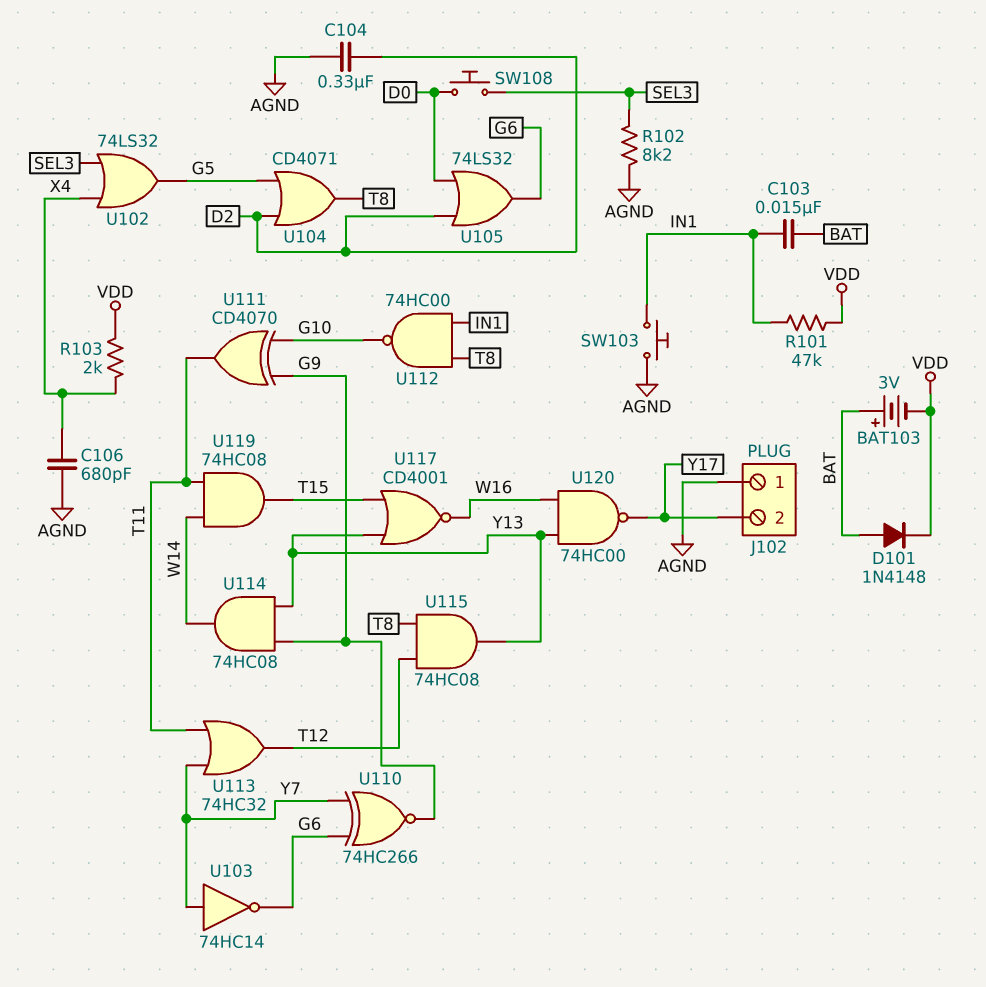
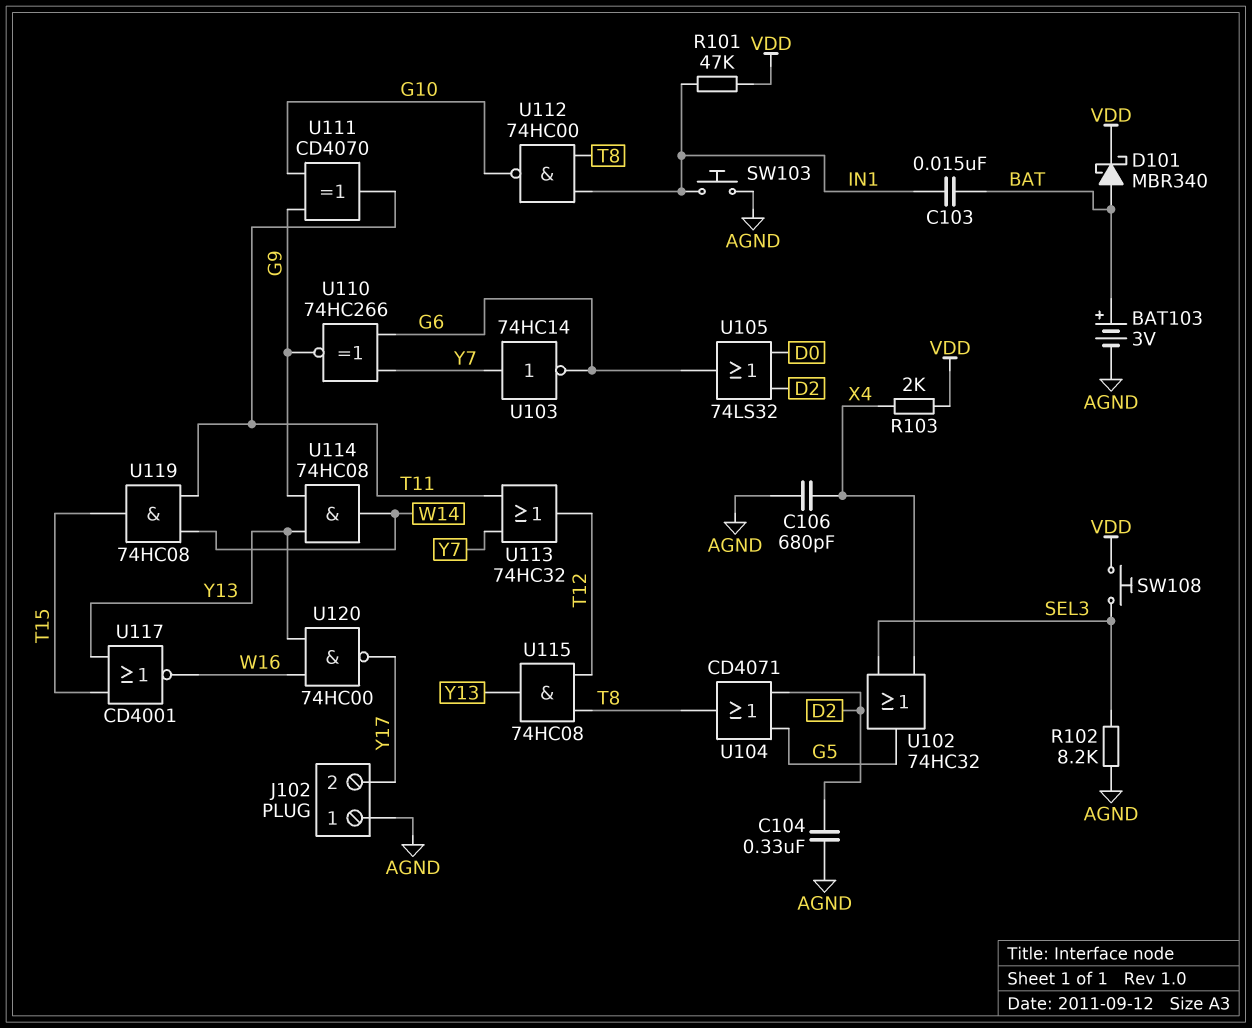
BAT103: 3V (plus BAT, minus VDD) -> 3V (plus BAT, minus AGND)
D101: diode 1N4148 (A BAT, K VDD) -> schottky MBR340 (A BAT, K VDD)
SW108: button (D0, SEL3) -> button (SEL3, VDD)
U102: OR 74LS32 (in SEL3, in X4, out G5) -> OR 74HC32 (in SEL3, in X4, out G5)

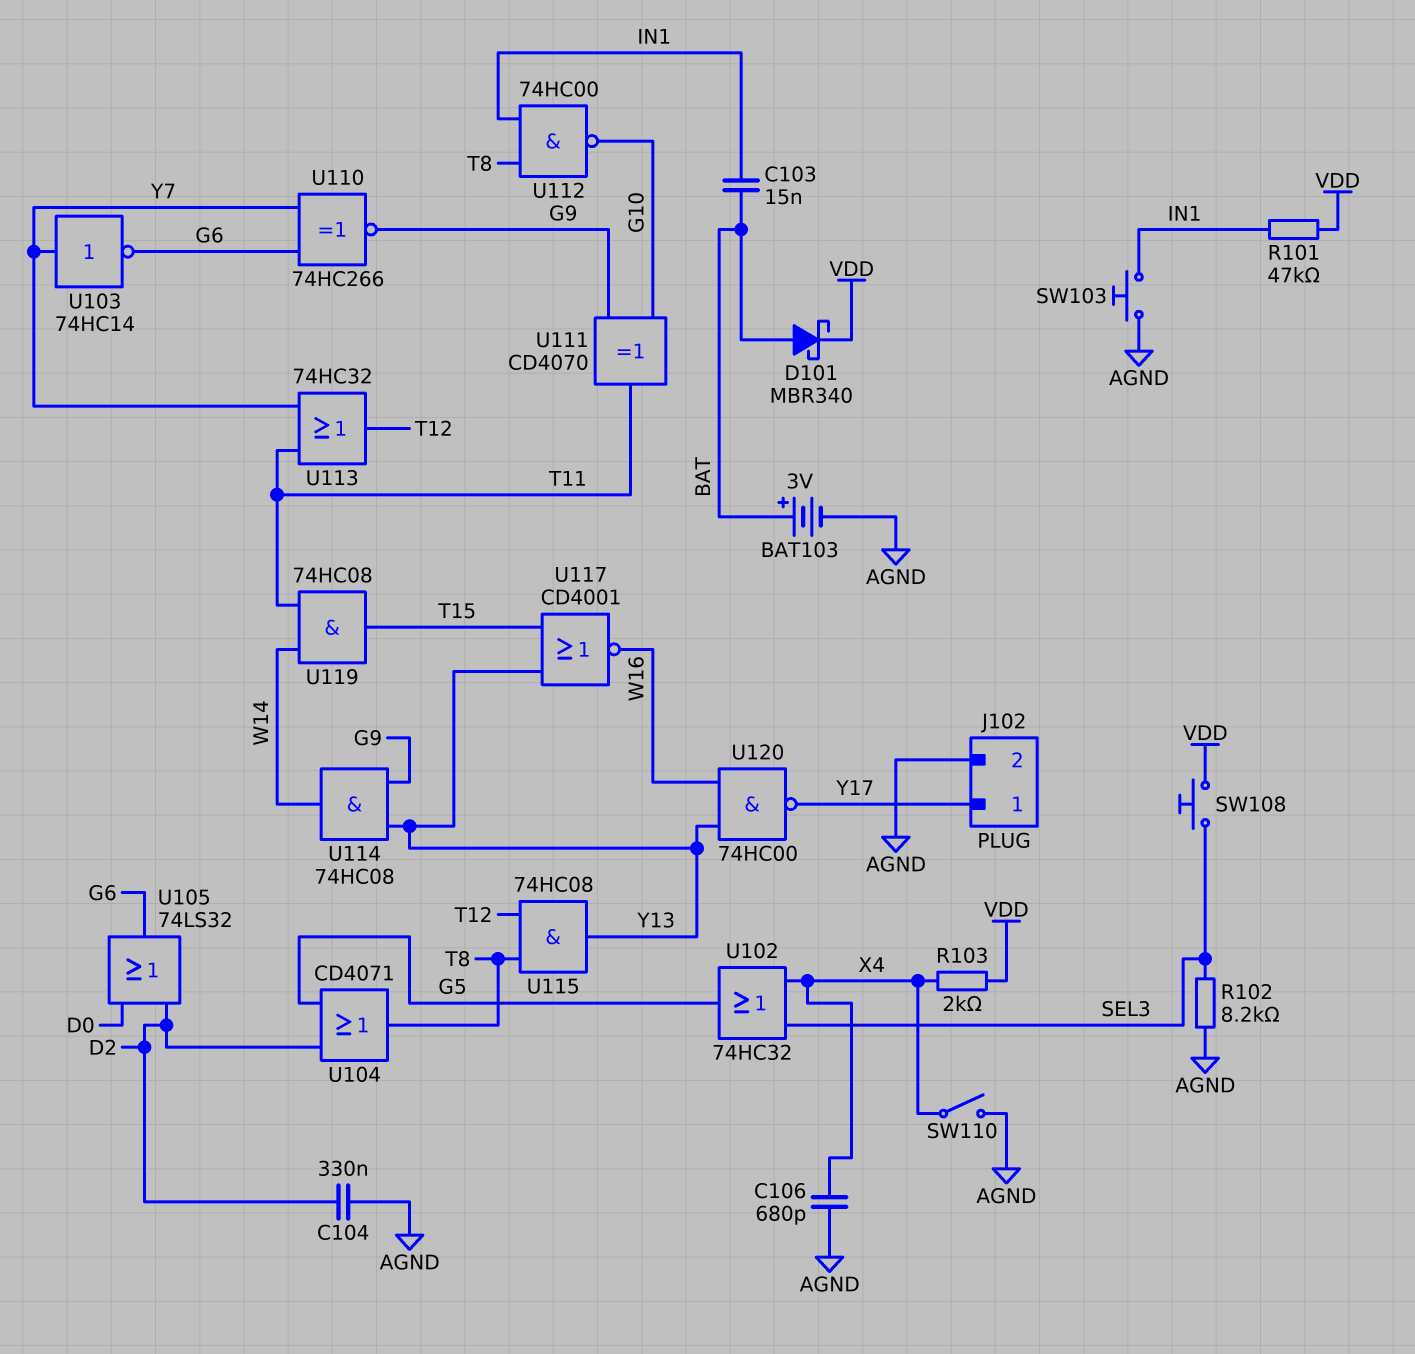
J102 pin 1: AGND -> Y17
J102 pin 2: Y17 -> AGND
SW110: none -> switch (AGND, X4)

